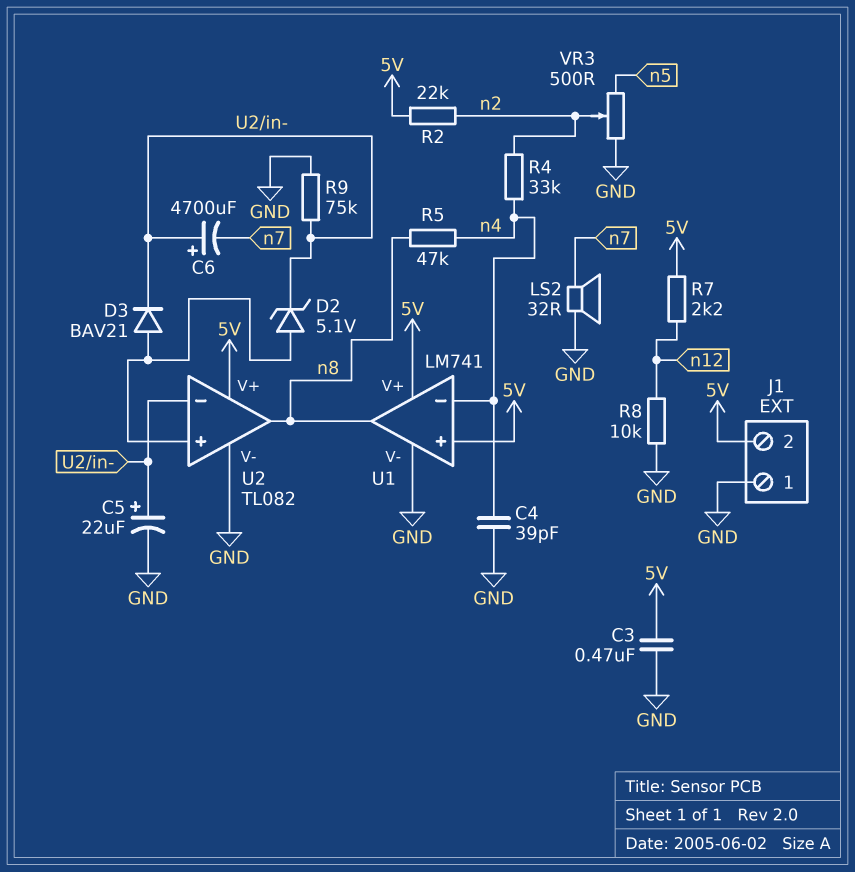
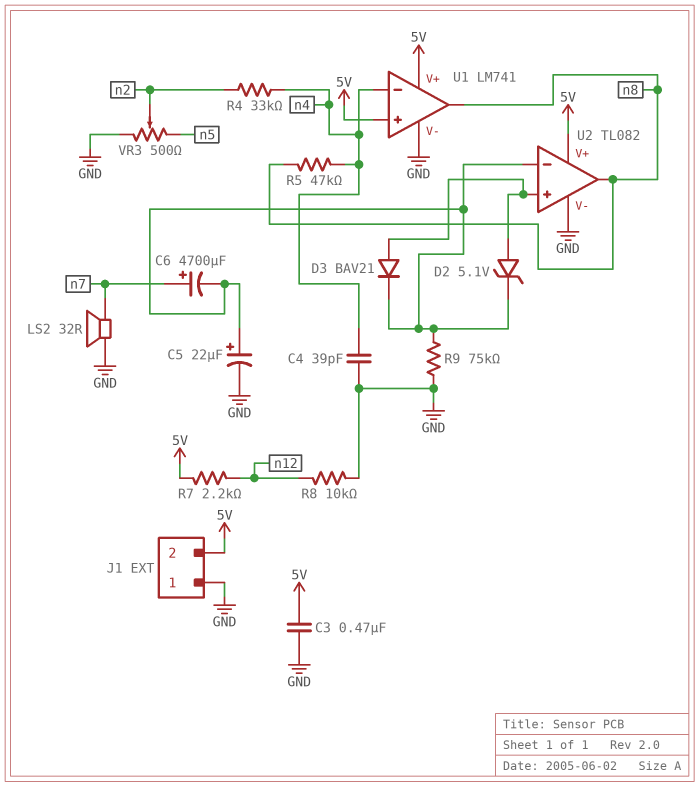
C6: 4700uF (plus U2/in-, minus n7) -> 4700uF (plus n7, minus U2/in-)
R2: 22k (5V, n2) -> none

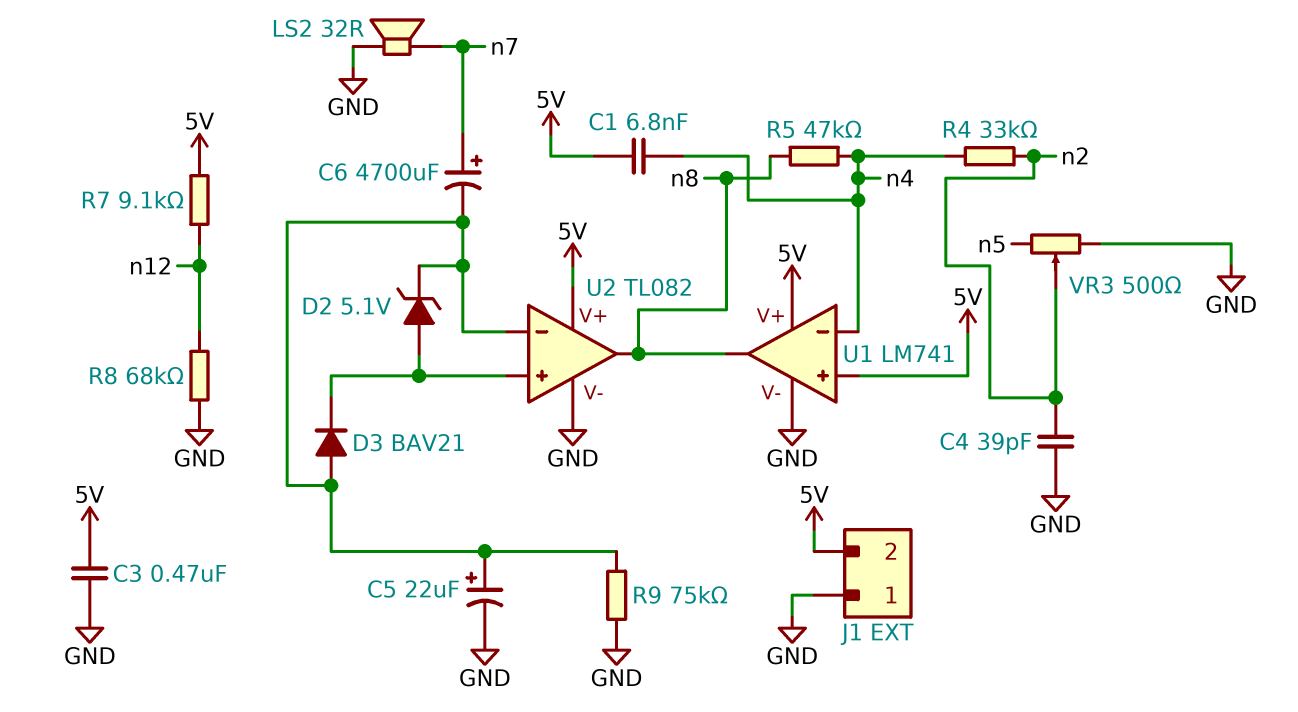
C1: none -> 6.8nF (5V, n4)
C4: 39pF (GND, n4) -> 39pF (GND, n2)
D3: diode BAV21 (A U2/in+, K U2/in-) -> diode BAV21 (A U2/in-, K U2/in+)
R7: 2.2k (5V, n12) -> 9.1k (5V, n12)
R8: 10k (GND, n12) -> 68k (GND, n12)

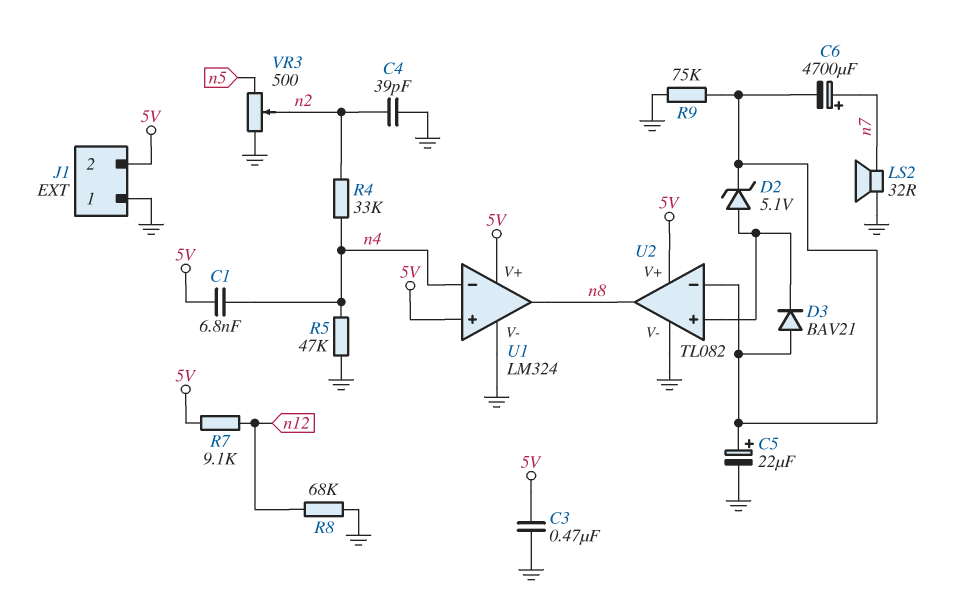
R5: 47k (n4, n8) -> 47k (GND, n4)
U1: LM741 -> LM324

